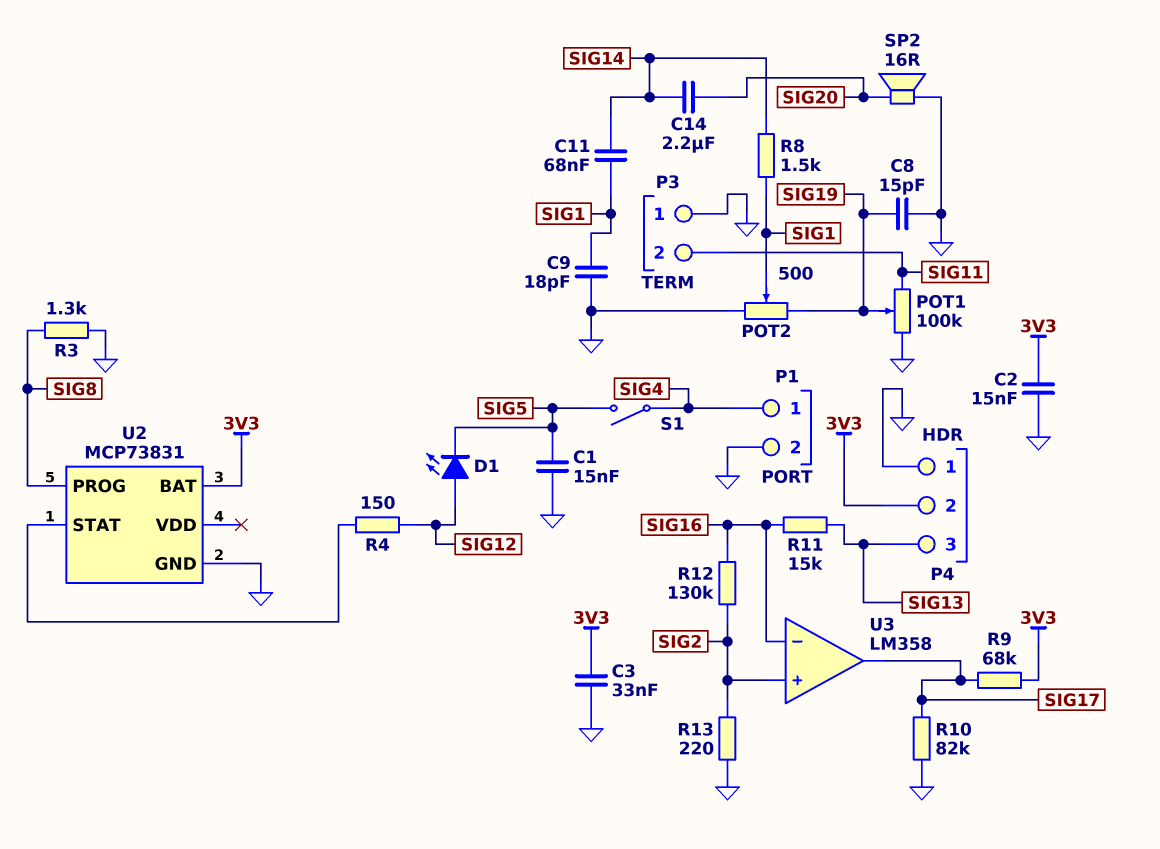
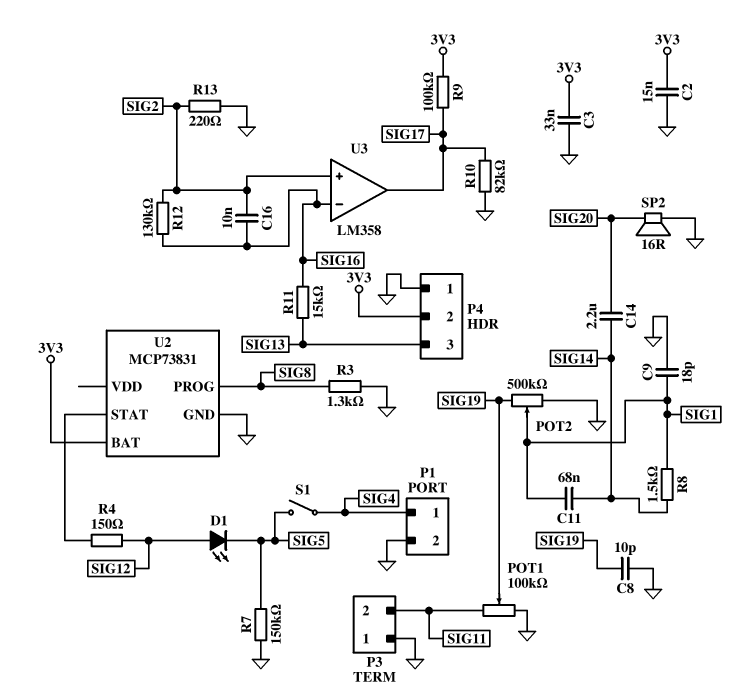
C1: 15nF (GND, SIG5) -> none
C8: 15pF (GND, SIG19) -> 10pF (GND, SIG19)
C16: none -> 10nF (SIG2, SIG16)
POT2: 500 (GND, SIG19, wiper SIG1) -> 500k (GND, SIG19, wiper SIG1)
R7: none -> 150k (GND, SIG5)
R9: 68k (3V3, SIG17) -> 100k (3V3, SIG17)

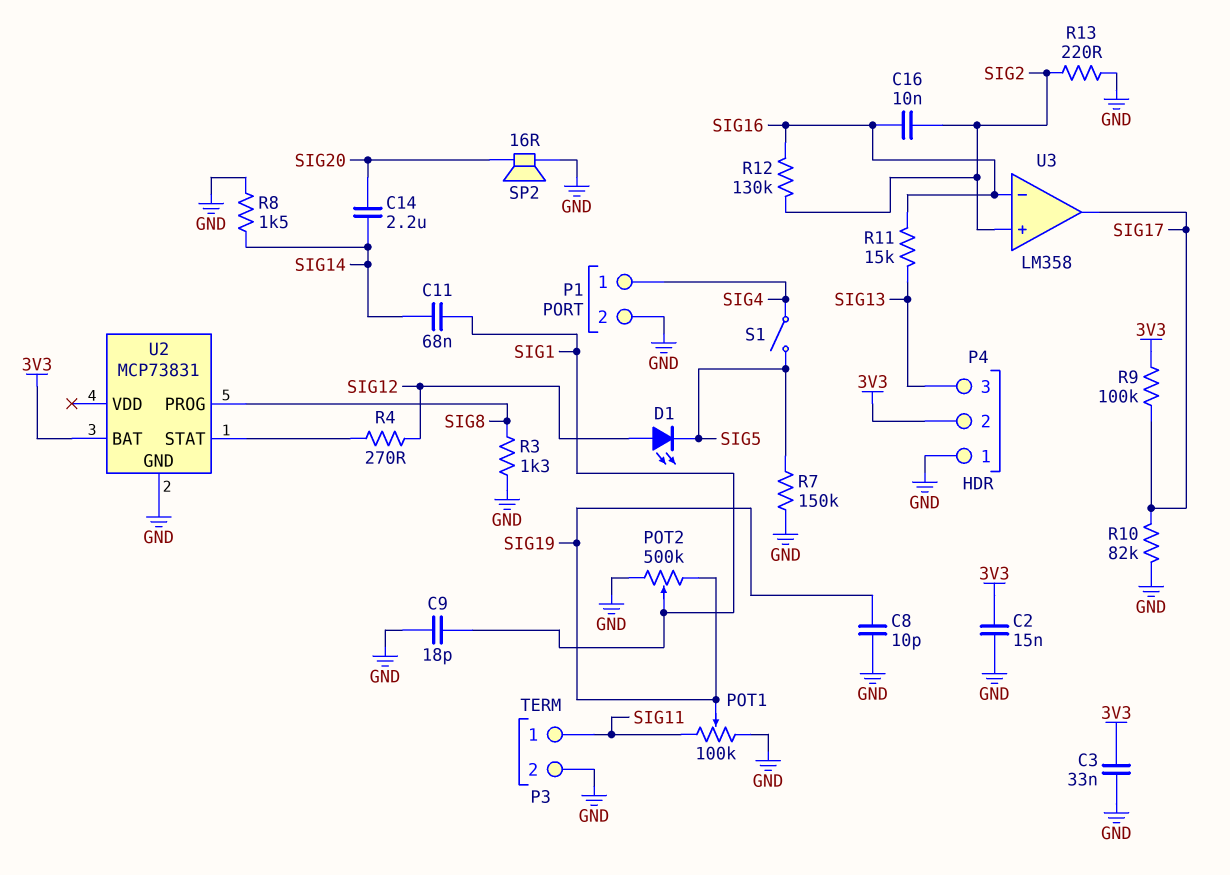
P3 pin 1: GND -> SIG11
P3 pin 2: SIG11 -> GND
R4: 150 (SIG12, U2/STAT) -> 270 (SIG12, U2/STAT)
R8: 1.5k (SIG1, SIG14) -> 1.5k (GND, SIG14)

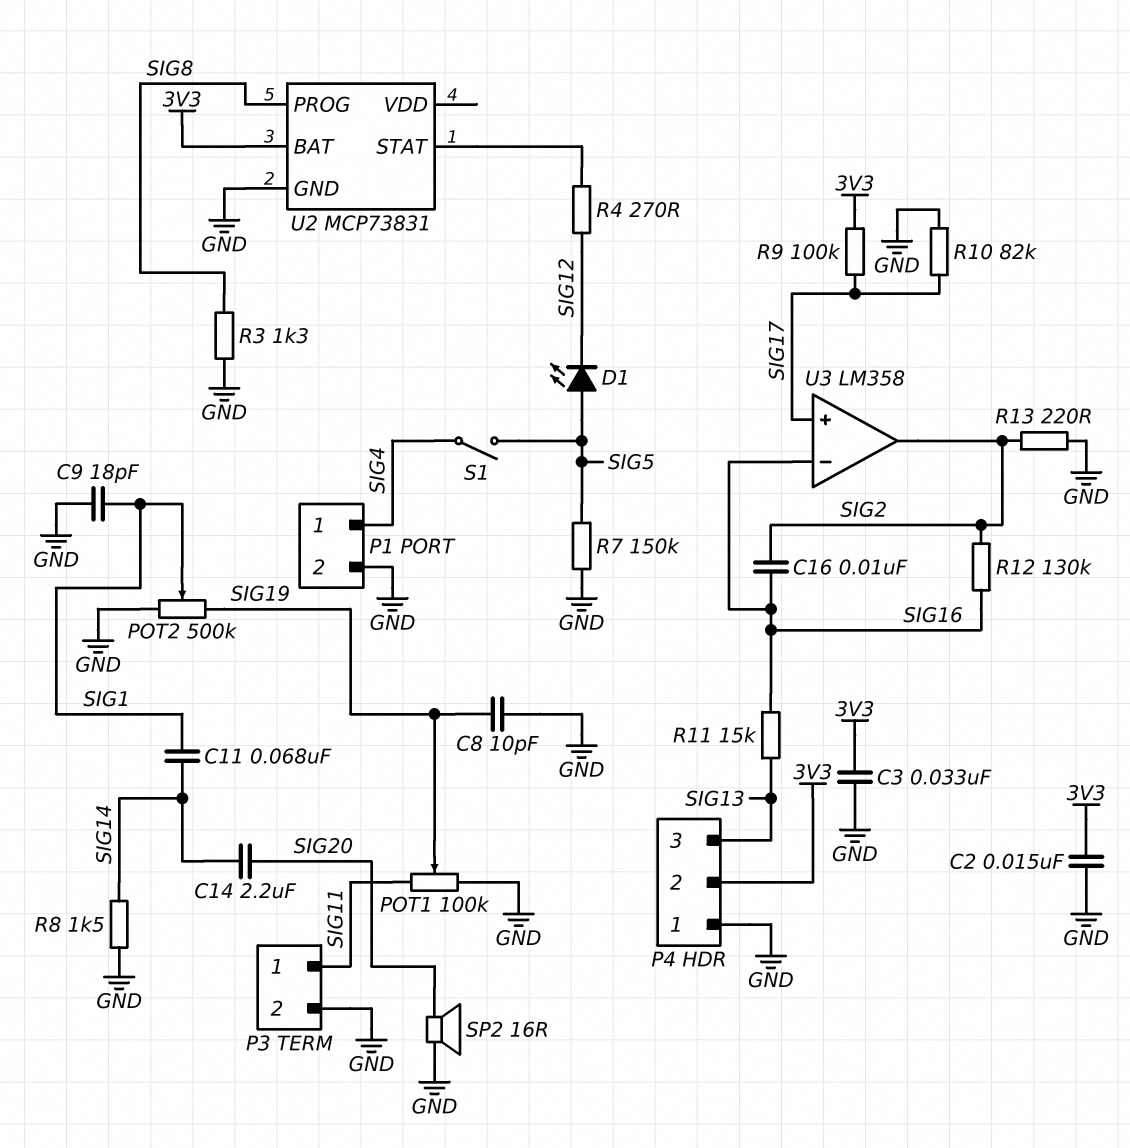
D1: LED (A SIG12, K SIG5) -> LED (A SIG5, K SIG12)
U3 pin in+: SIG2 -> SIG17
U3 pin out: SIG17 -> SIG2

